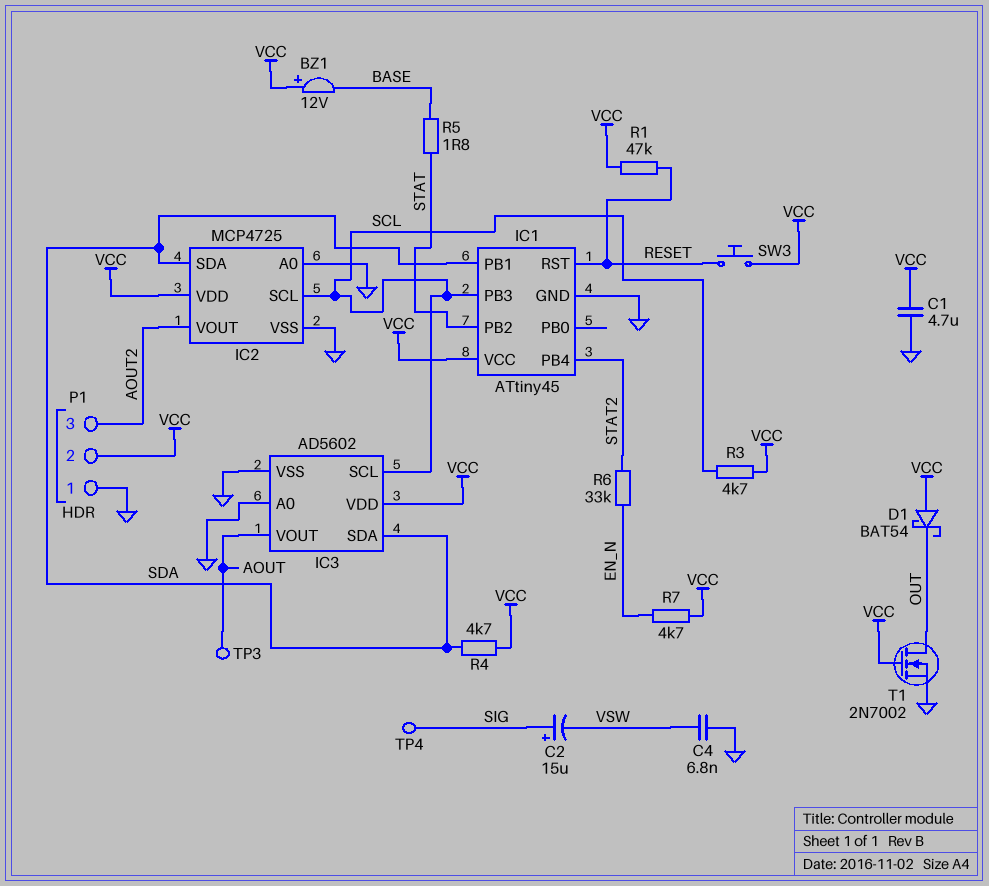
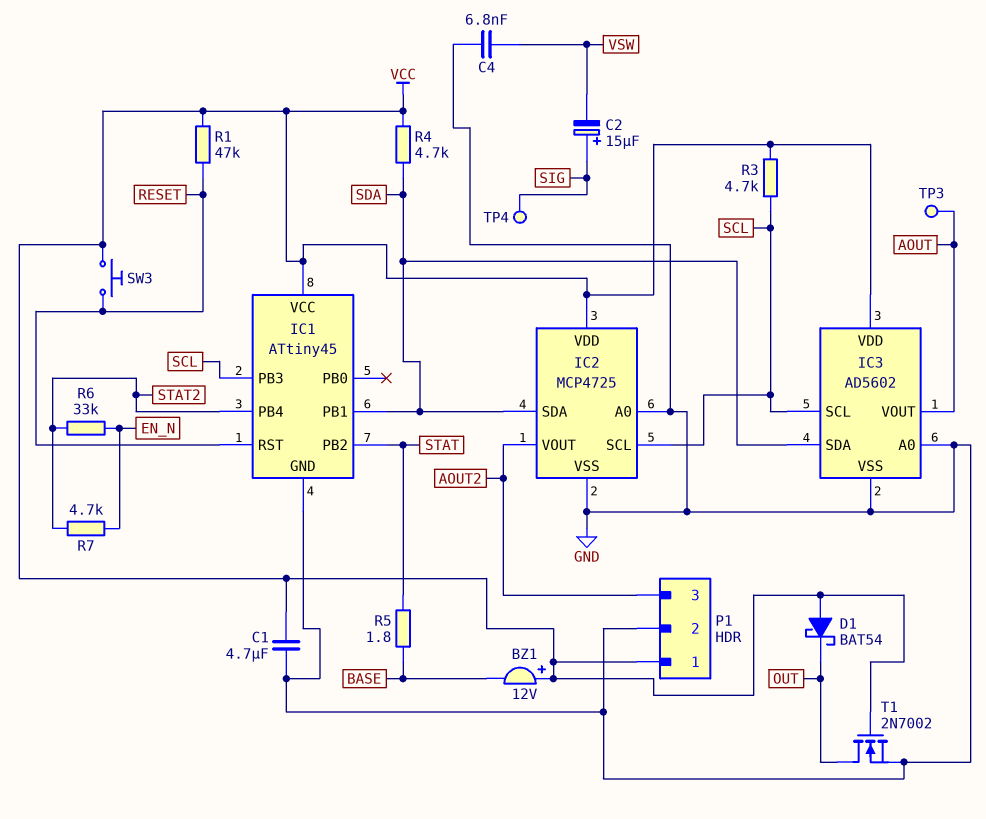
P1 pin 1: GND -> VCC
P1 pin 2: VCC -> GND
R7: 4.7k (EN_N, VCC) -> 4.7k (EN_N, STAT2)

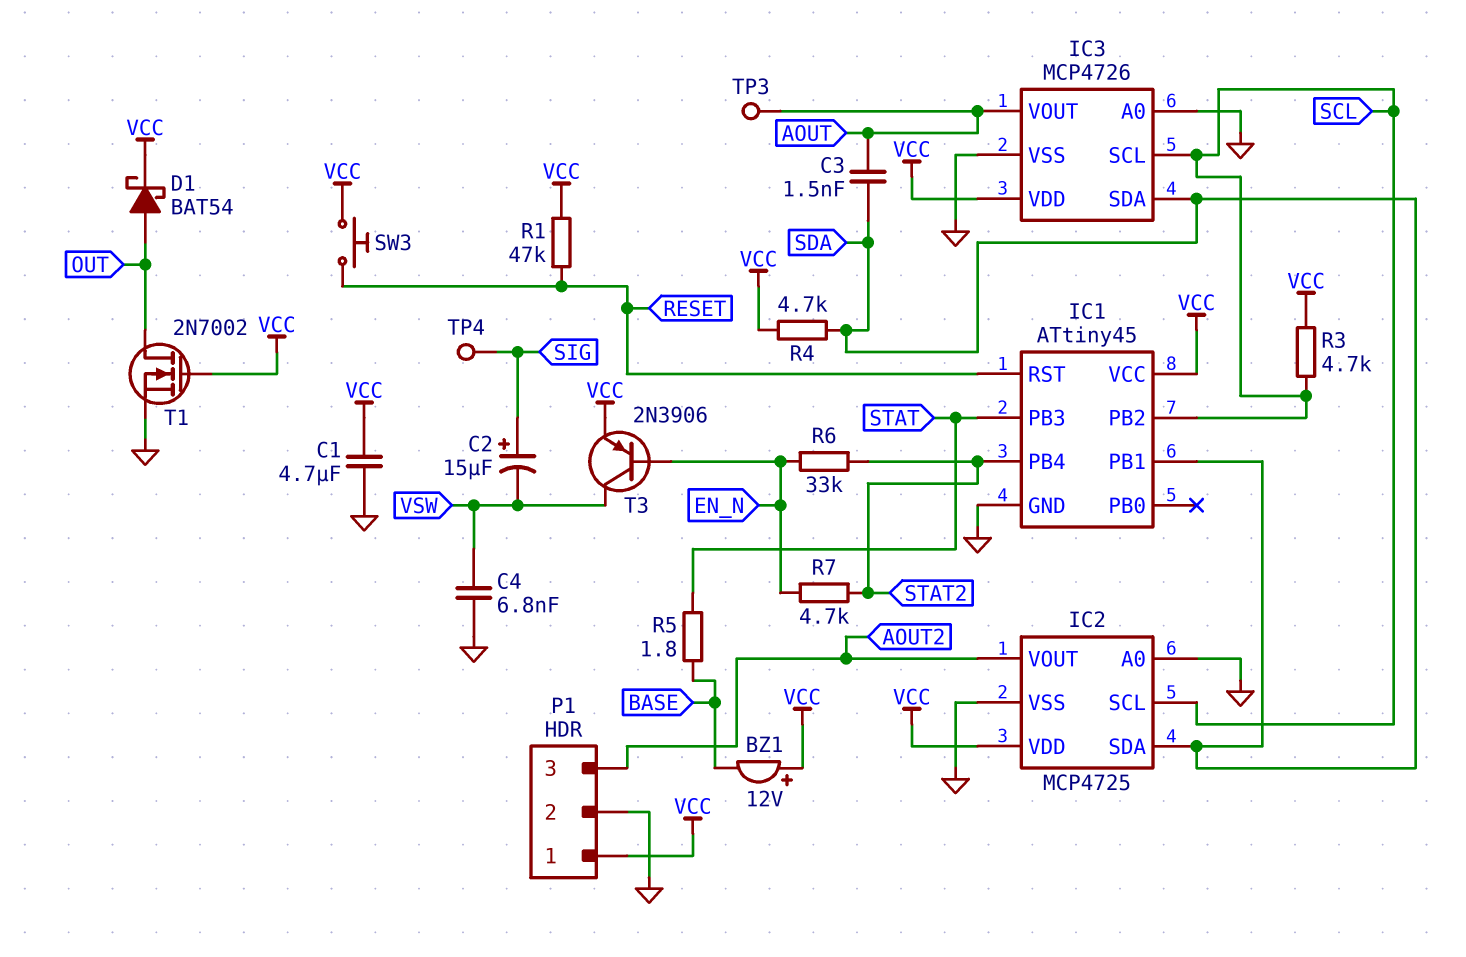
C3: none -> 1.5nF (AOUT, SDA)
D1: schottky BAT54 (A VCC, K OUT) -> schottky BAT54 (A OUT, K VCC)
IC1 pin PB2: STAT -> SCL
IC1 pin PB3: SCL -> STAT
IC3: AD5602 -> MCP4726
T3: none -> PNP 2N3906 (B EN_N, C VSW, E VCC)

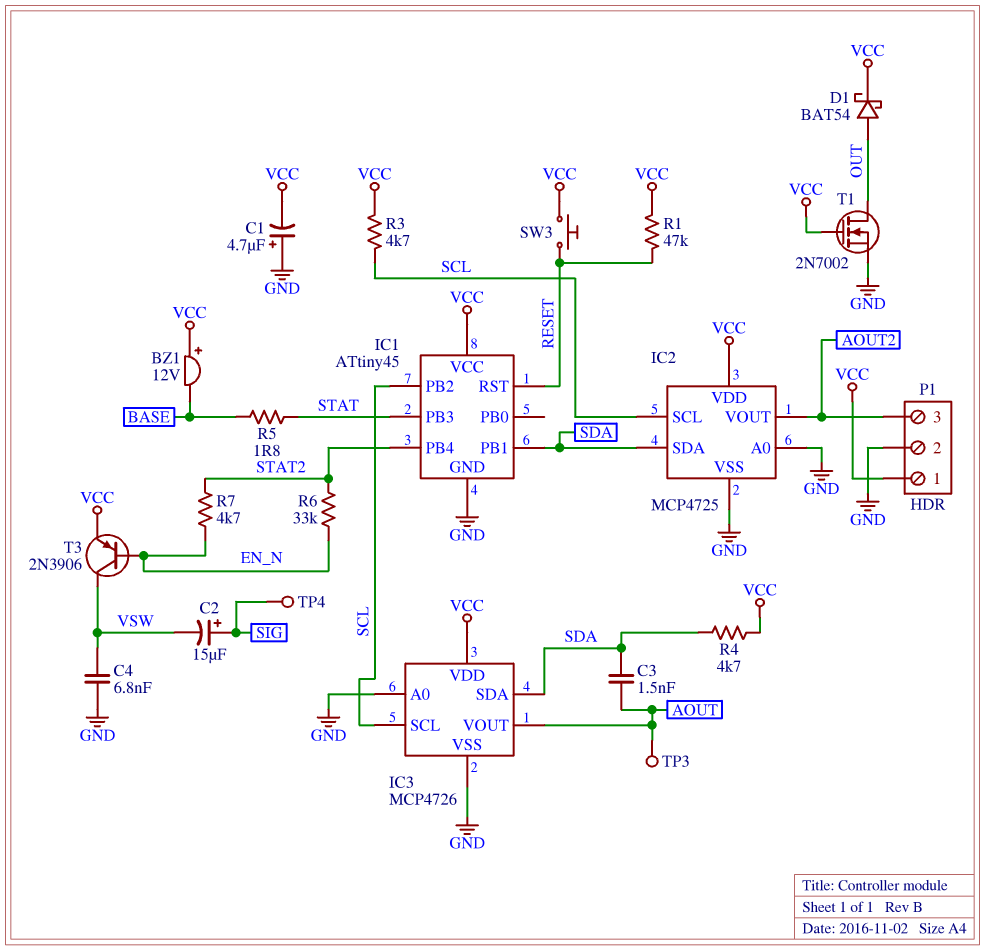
C1: 4.7uF (GND, VCC) -> 4.7uF (plus GND, minus VCC)

